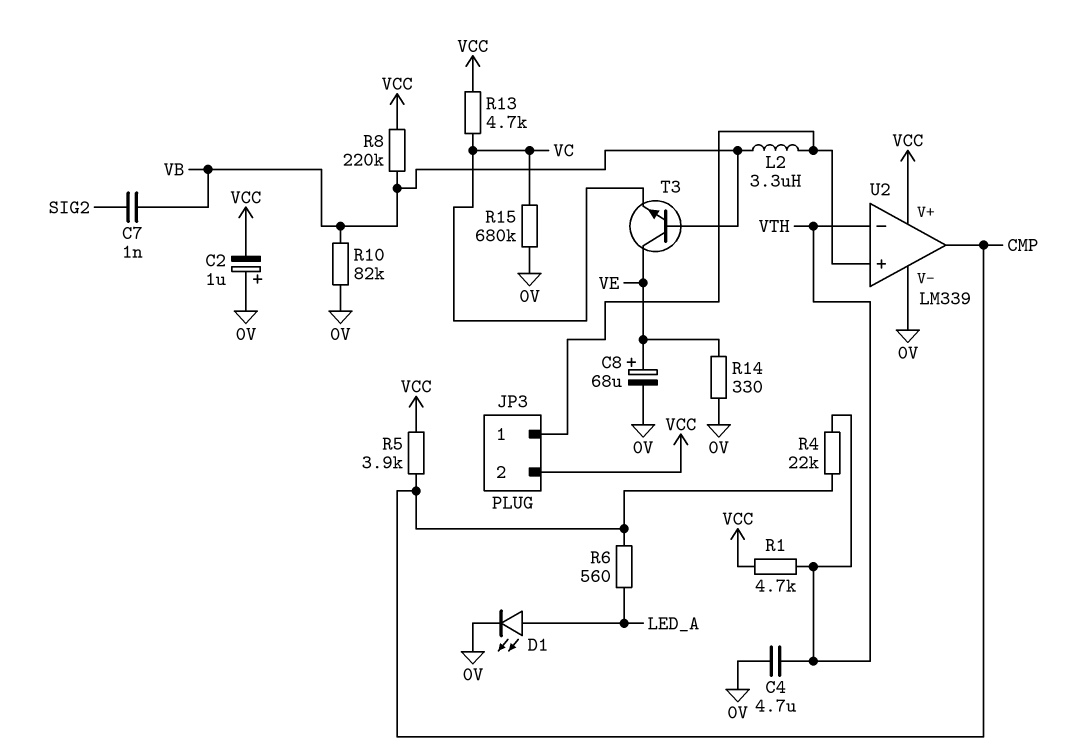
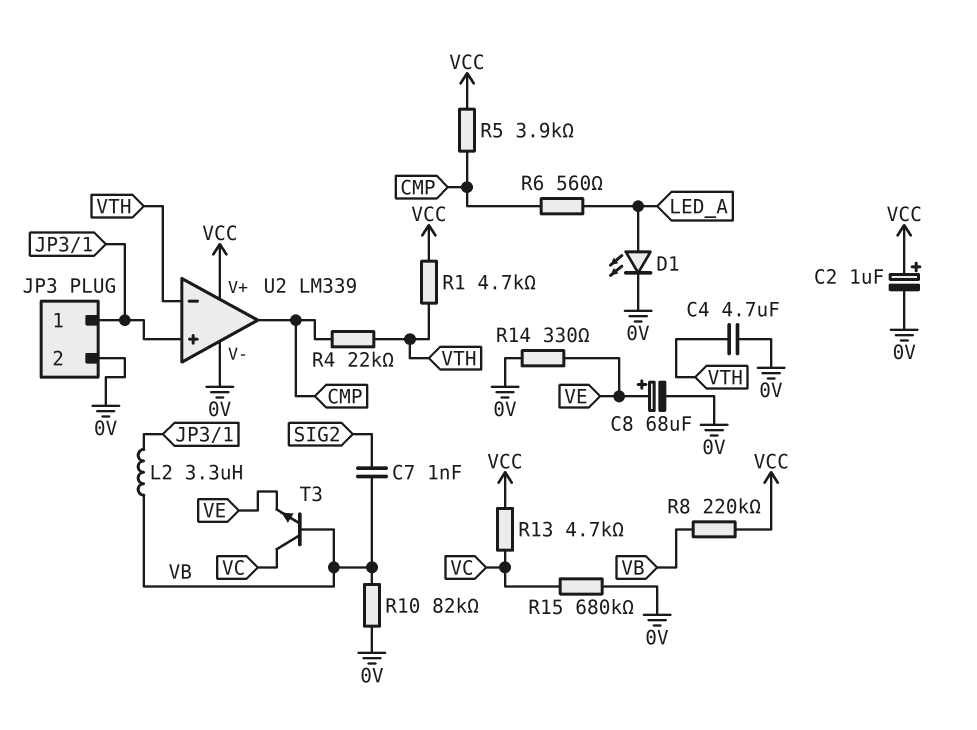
C2: 1uF (plus 0V, minus VCC) -> 1uF (plus VCC, minus 0V)
JP3 pin 2: VCC -> 0V
T3: NPN (B VB, C VE, E VC) -> NPN (B VB, C VC, E VE)

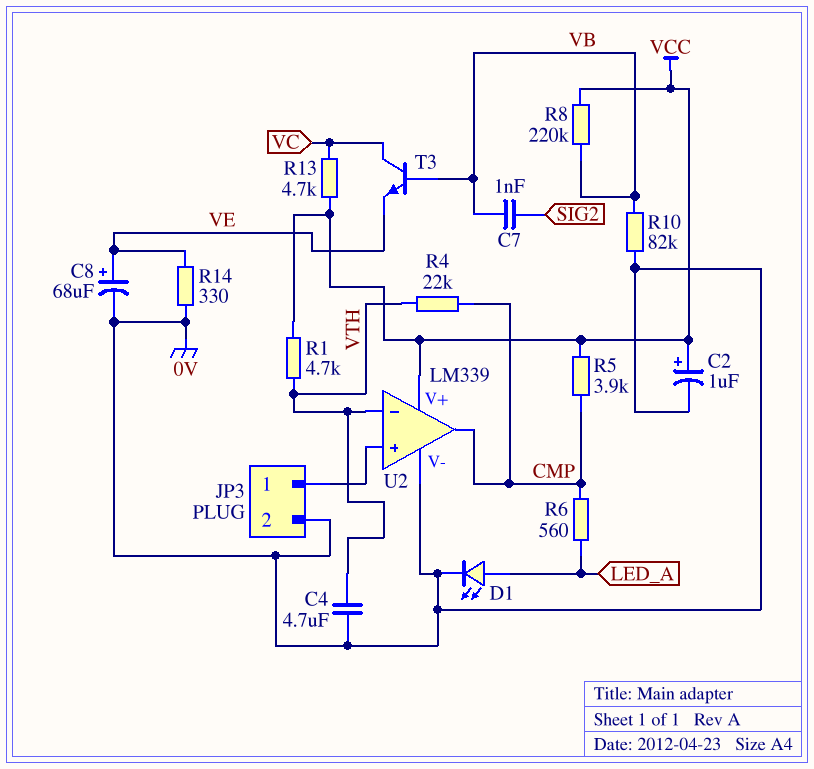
L2: 3.3uH (JP3/1, VB) -> none
R15: 680k (0V, VC) -> none

